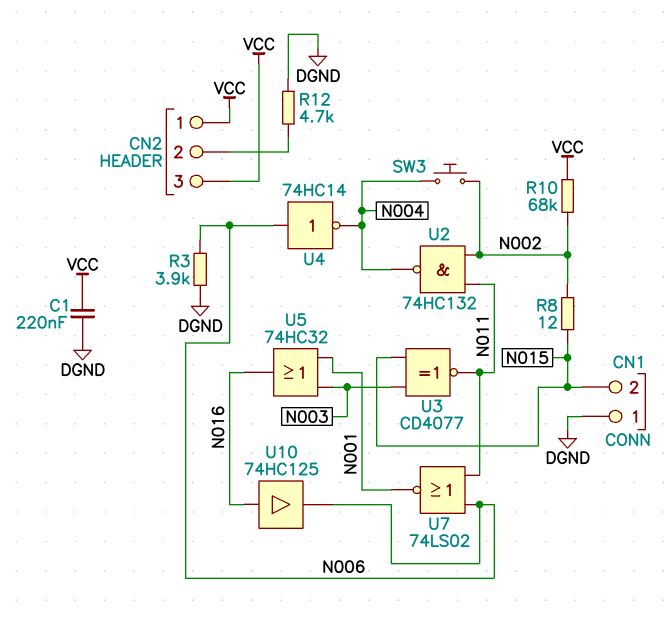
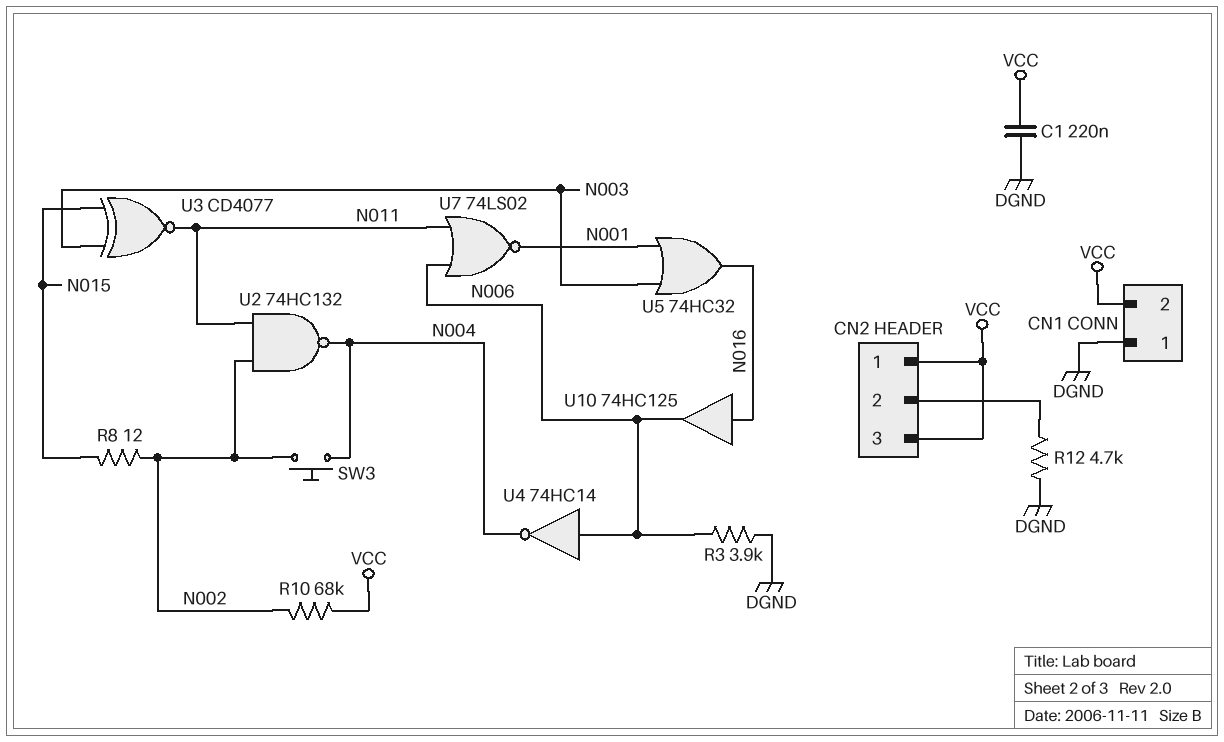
CN1 pin 2: N015 -> VCC

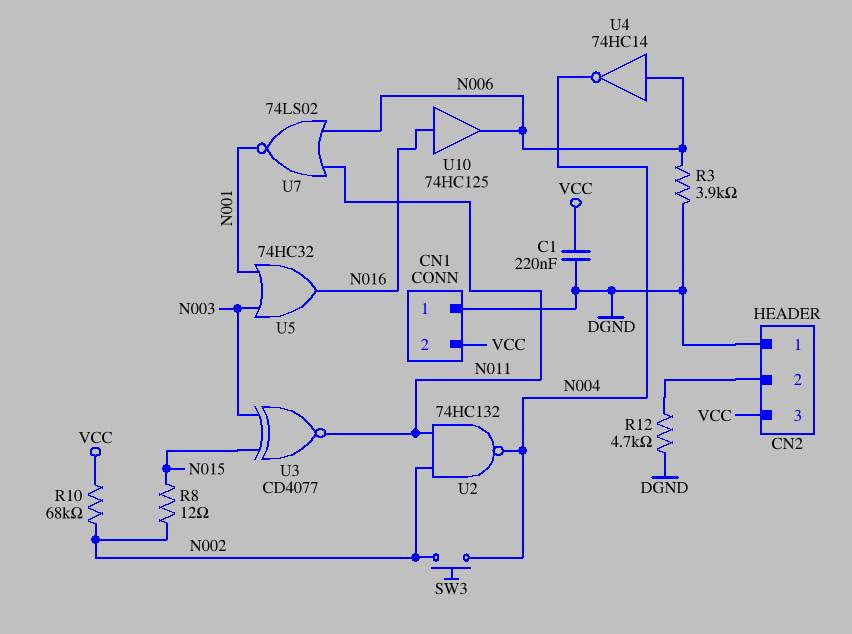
CN2 pin 1: VCC -> DGND

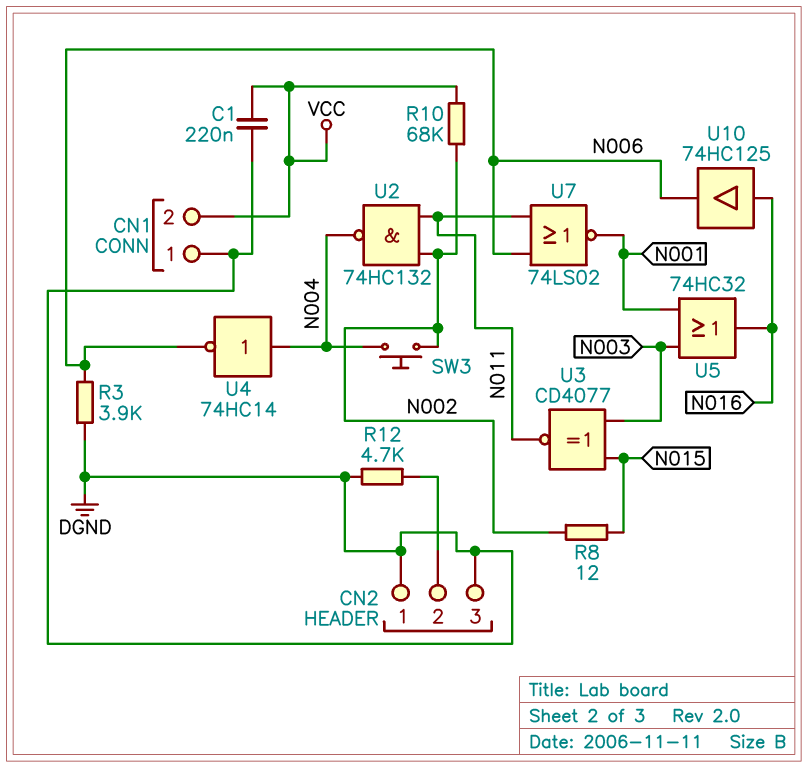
CN2 pin 3: VCC -> DGND
U4: NOT 74HC14 (in N006, out N004) -> NOT 74HC14 (in N004, out N006)

